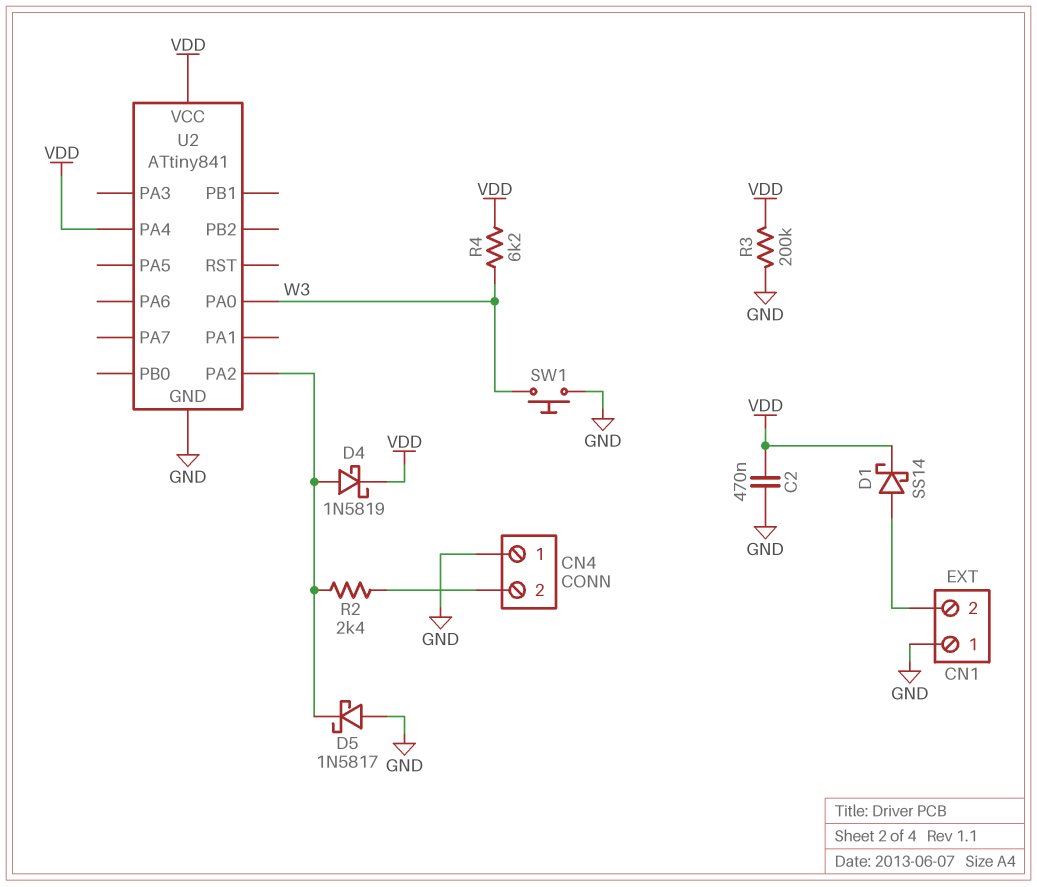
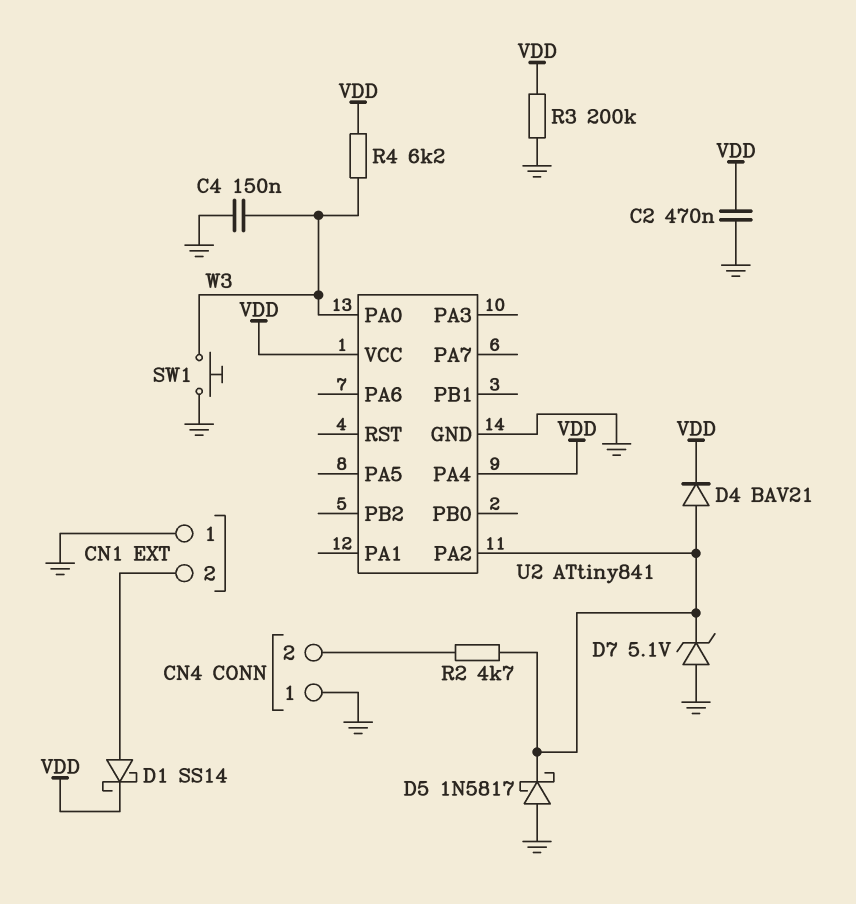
C4: none -> 150nF (GND, W3)
D4: schottky 1N5819 (A U2/PA2, K VDD) -> diode BAV21 (A U2/PA2, K VDD)
D7: none -> zener 5.1V (A GND, K U2/PA2)
R2: 2.4k (CN4/2, U2/PA2) -> 4.7k (CN4/2, U2/PA2)

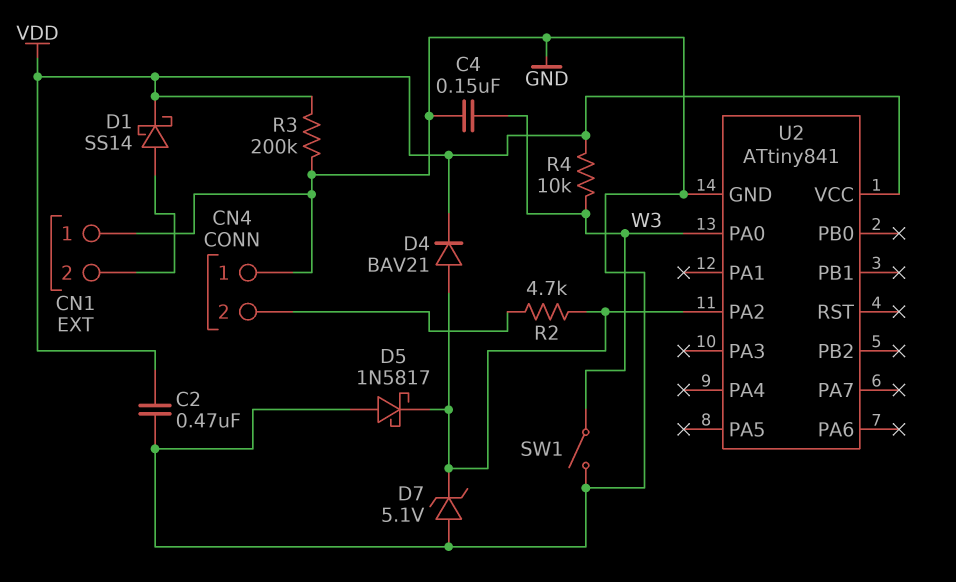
R4: 6.2k (VDD, W3) -> 10k (VDD, W3)
SW1: button (GND, W3) -> switch (GND, W3)
U2 pin PA4: VDD -> none

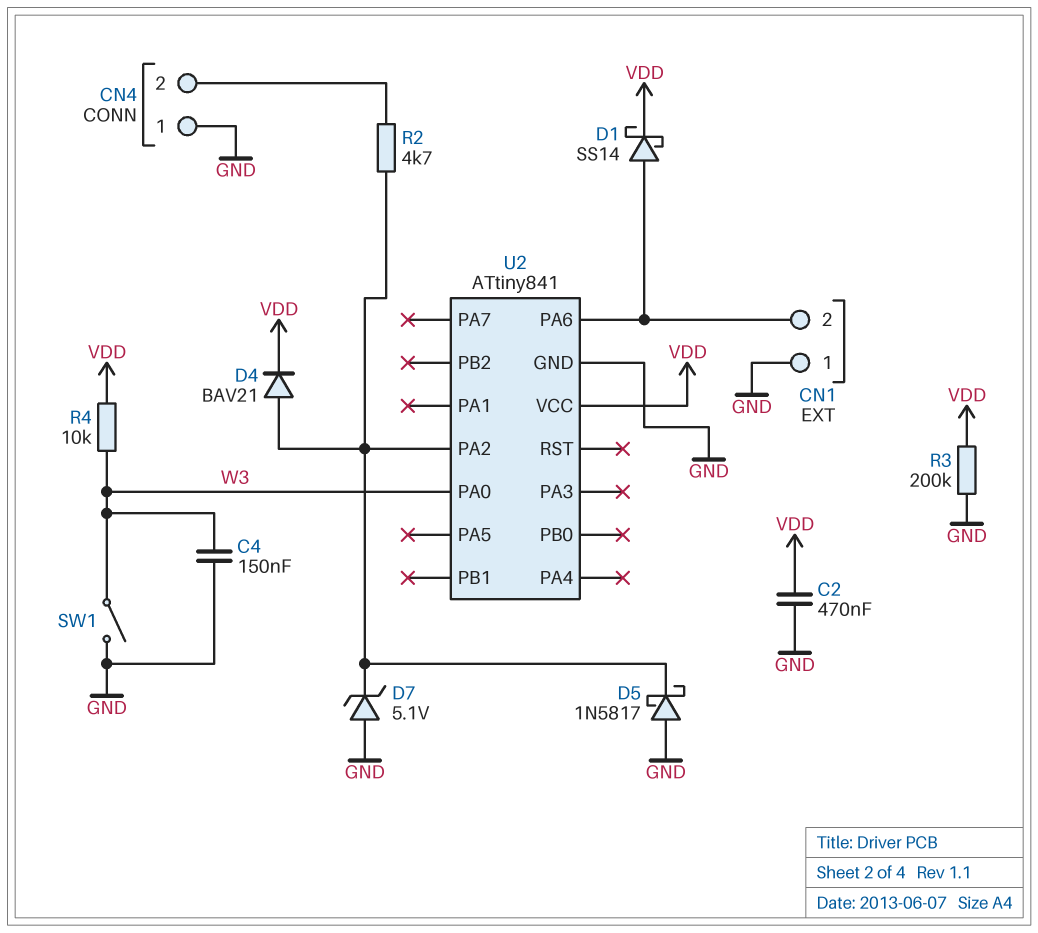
U2 pin PA6: none -> CN1/2

